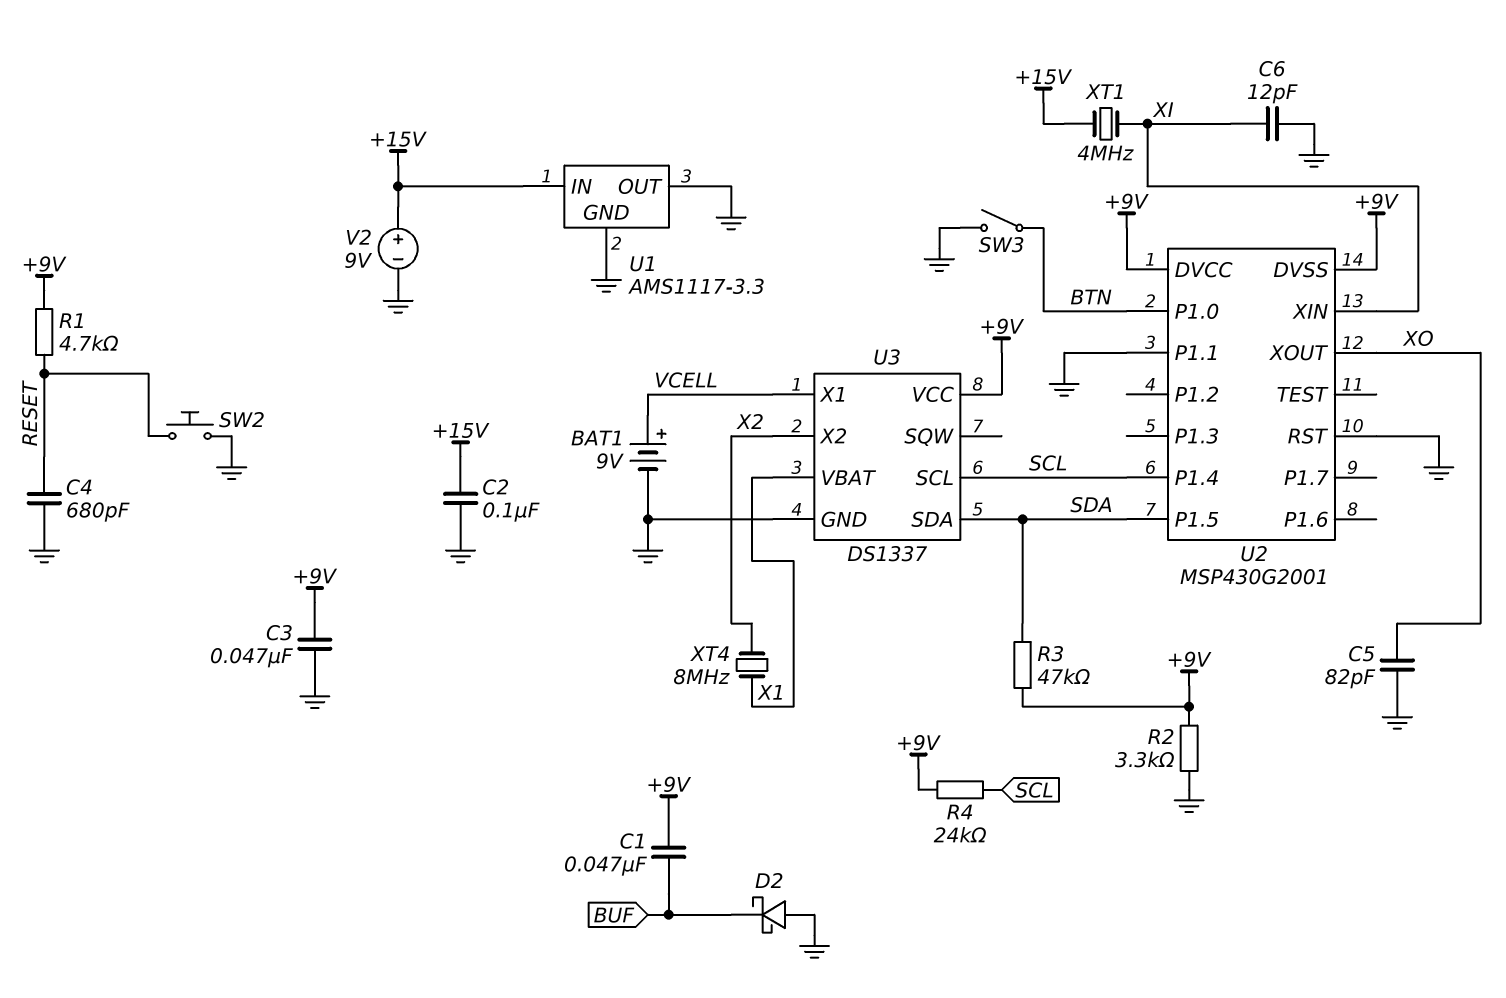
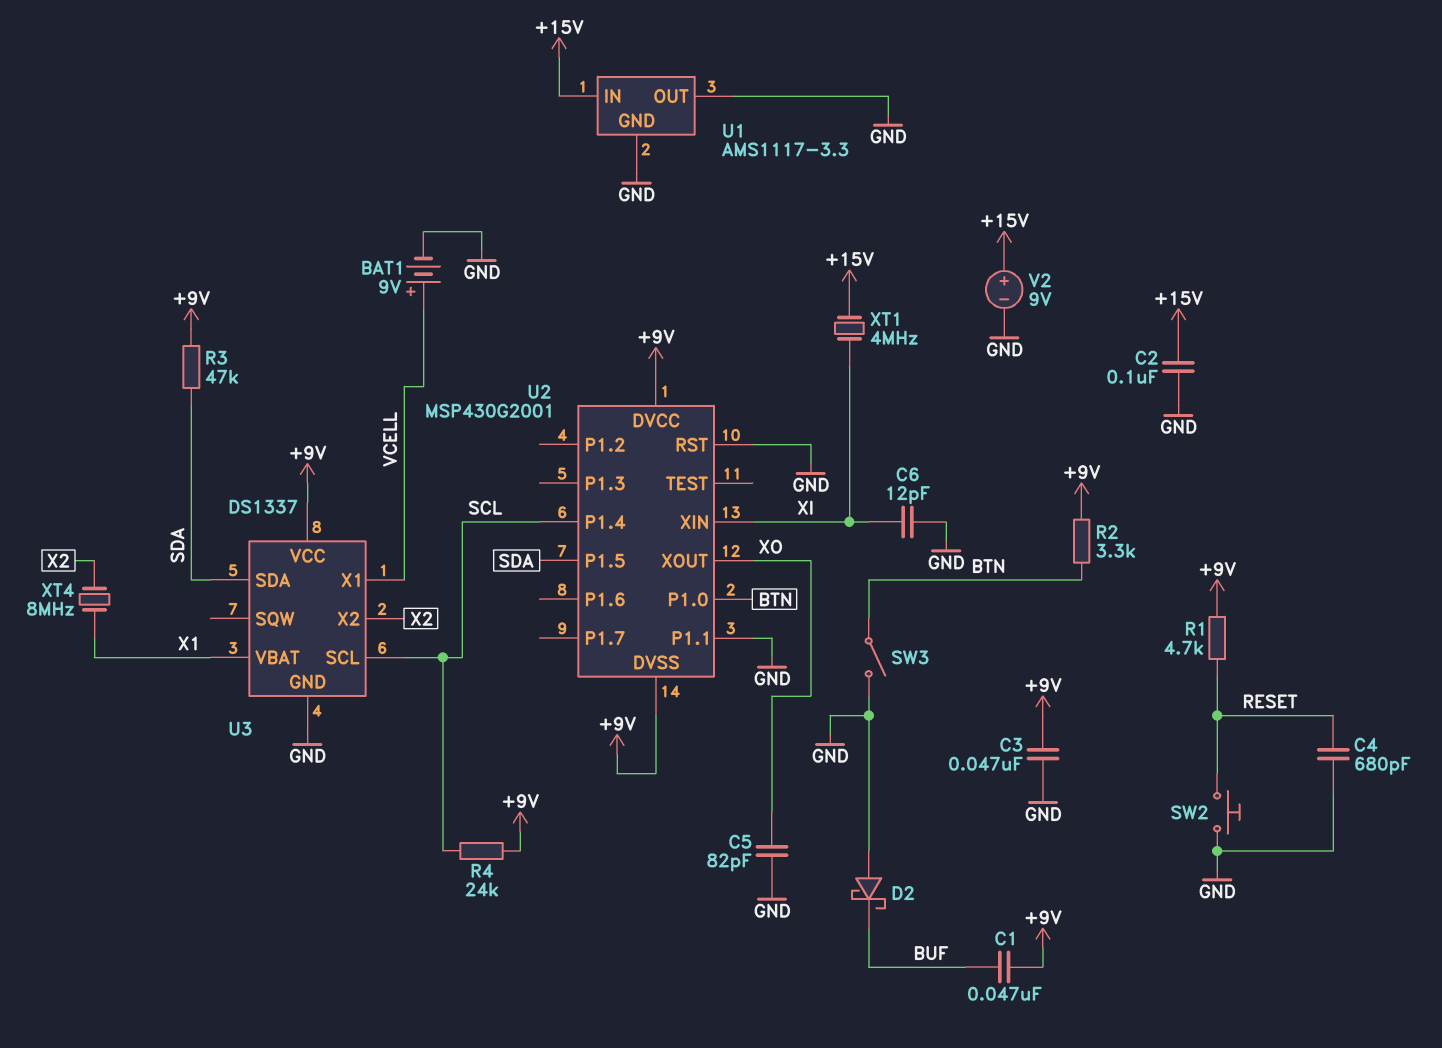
R2: 3.3k (+9V, GND) -> 3.3k (+9V, BTN)

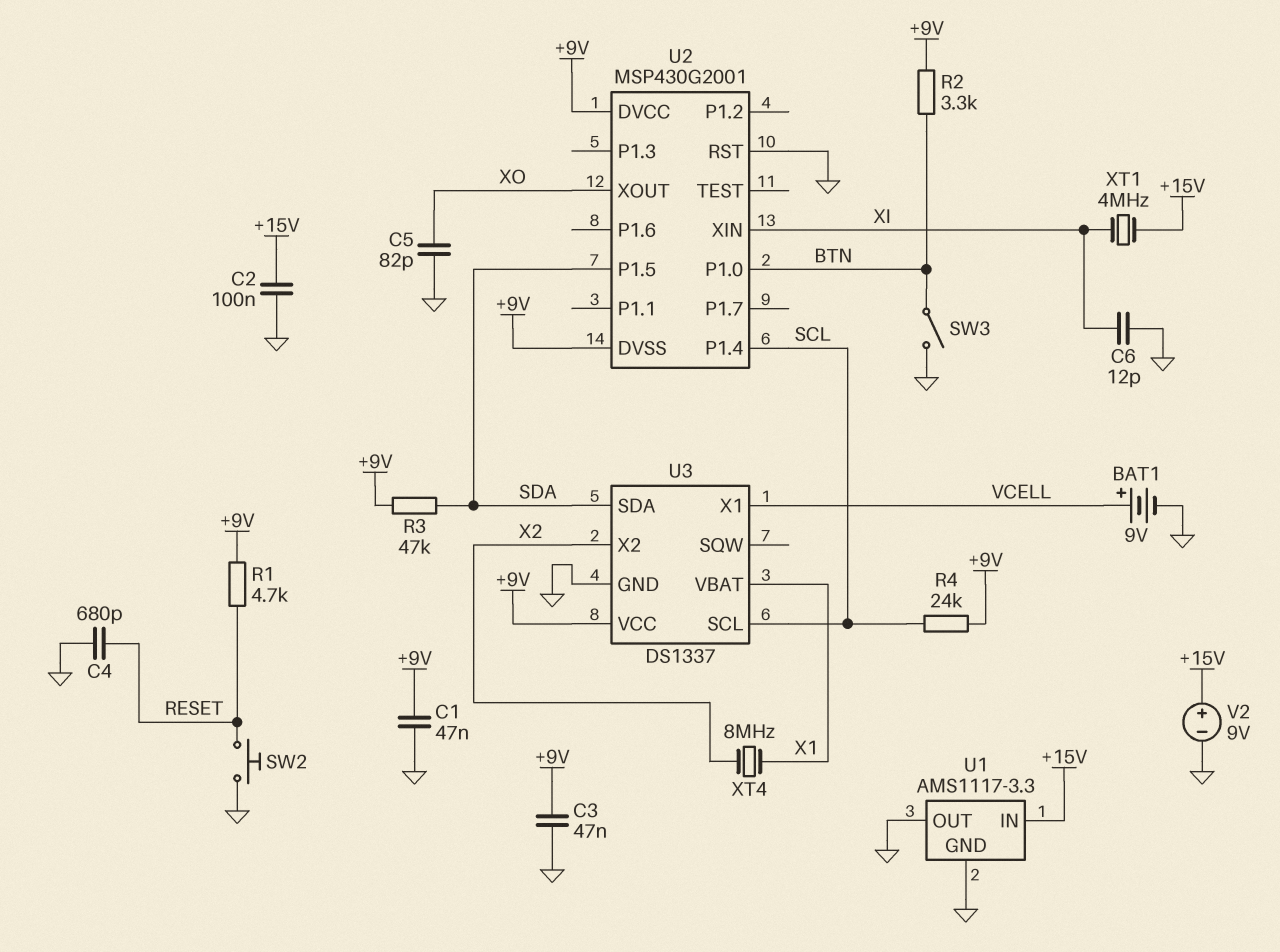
C1: 47nF (+9V, BUF) -> 47nF (+9V, GND)
D2: schottky (A GND, K BUF) -> none
U2 pin P1.1: GND -> none

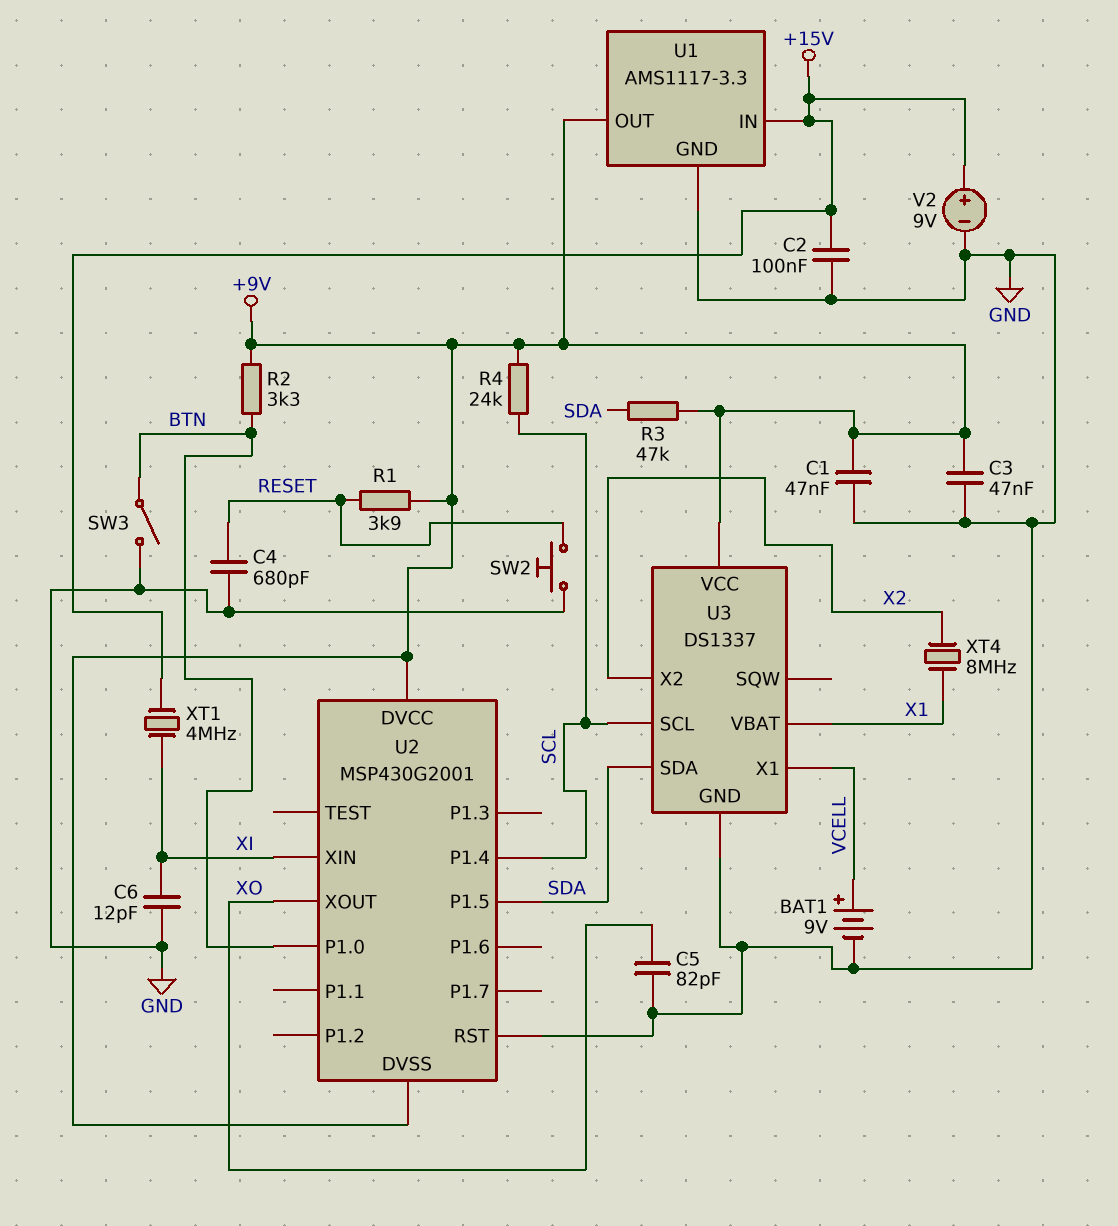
R1: 4.7k (+9V, RESET) -> 3.9k (+9V, RESET)
U1 pin OUT: GND -> +9V

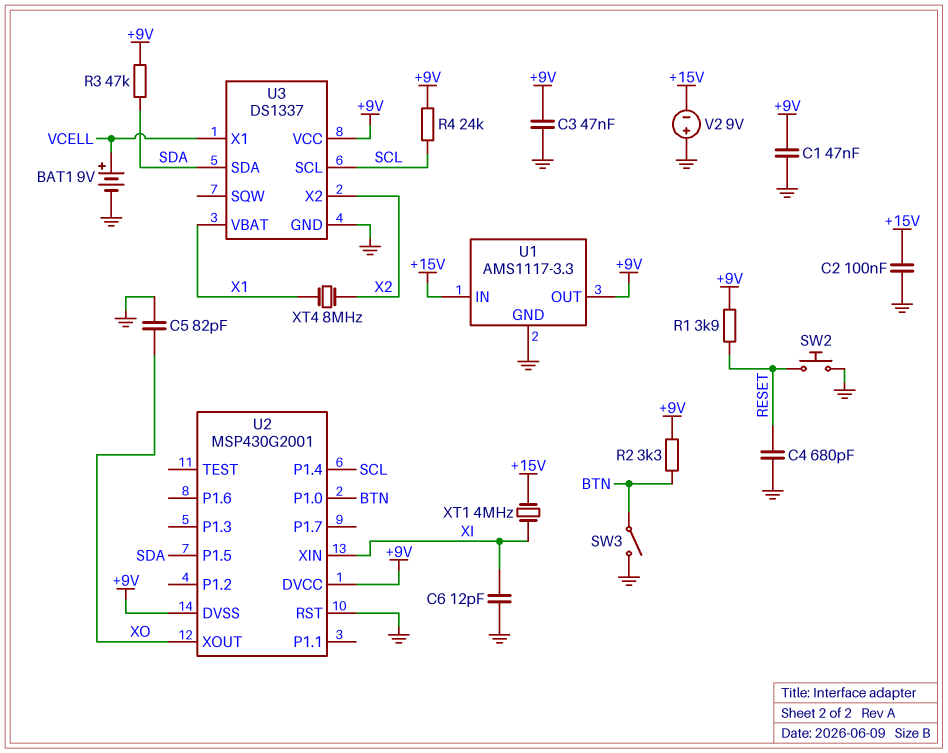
V2: 9V (plus +15V, minus GND) -> 9V (plus GND, minus +15V)

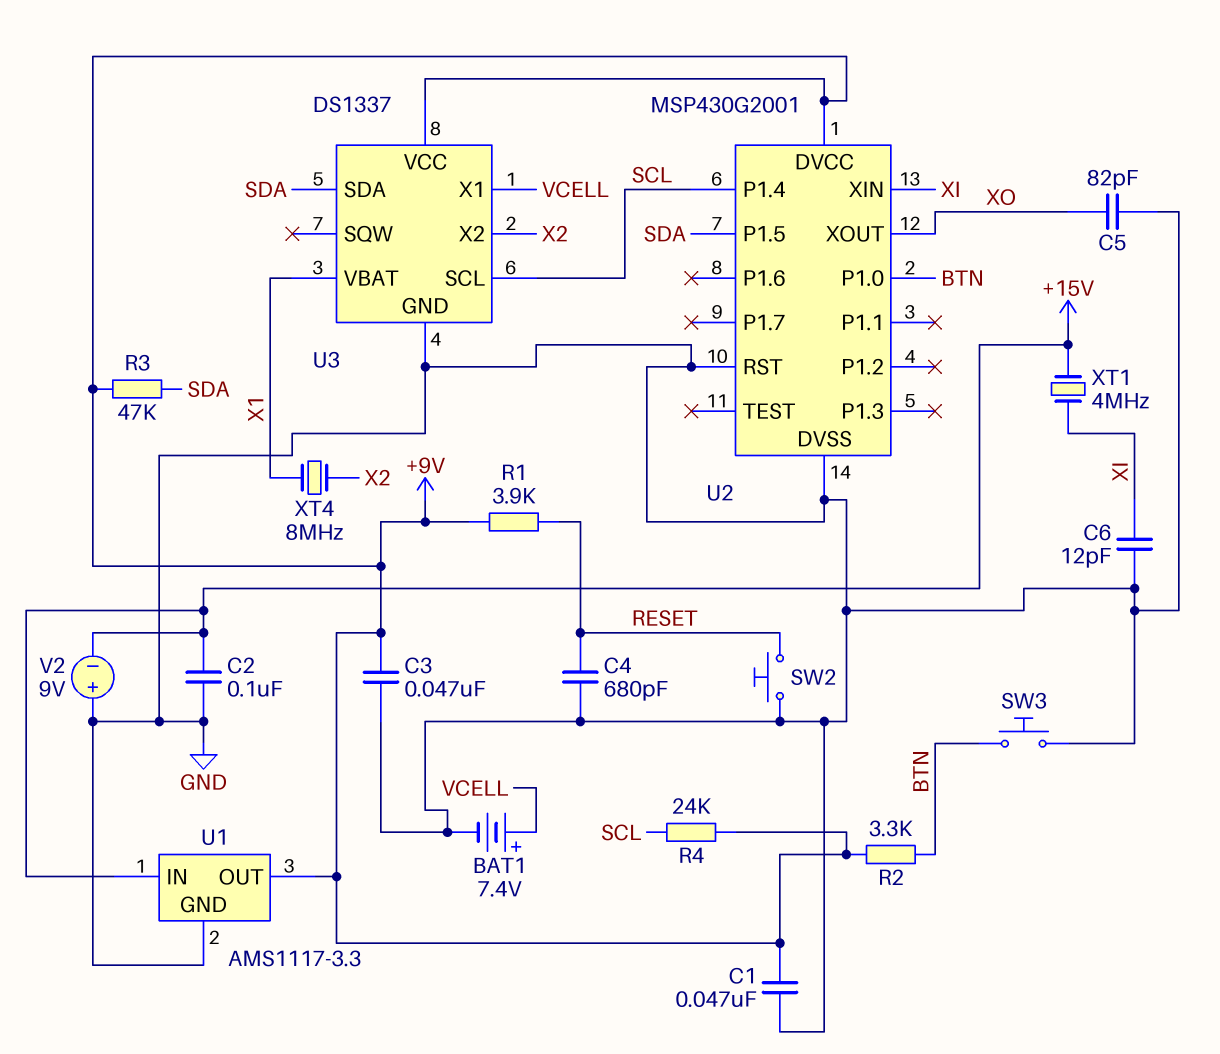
BAT1: 9V (plus VCELL, minus GND) -> 7.4V (plus VCELL, minus GND)
SW3: switch (BTN, GND) -> button (BTN, GND)
U2 pin DVSS: +9V -> GND

